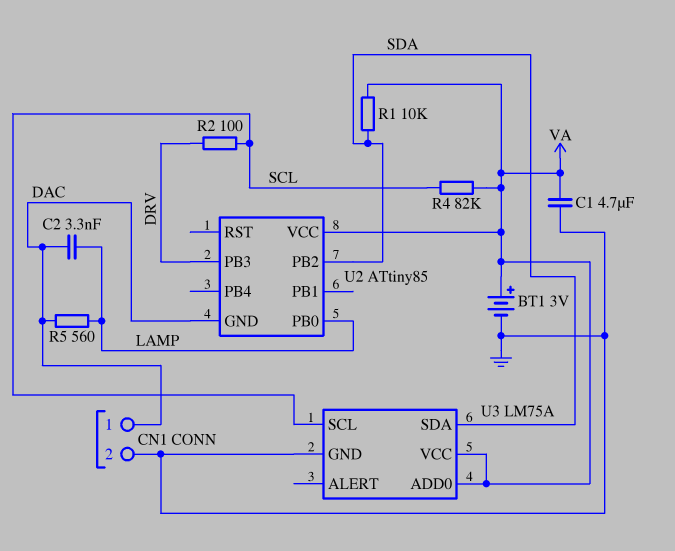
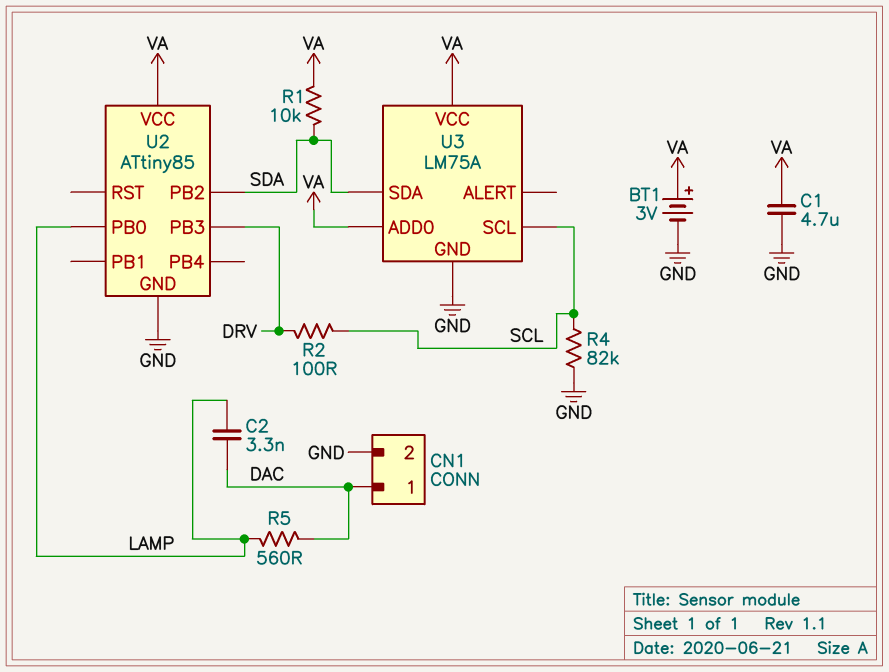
R4: 82k (SCL, VA) -> 82k (GND, SCL)
U2 pin GND: DAC -> GND

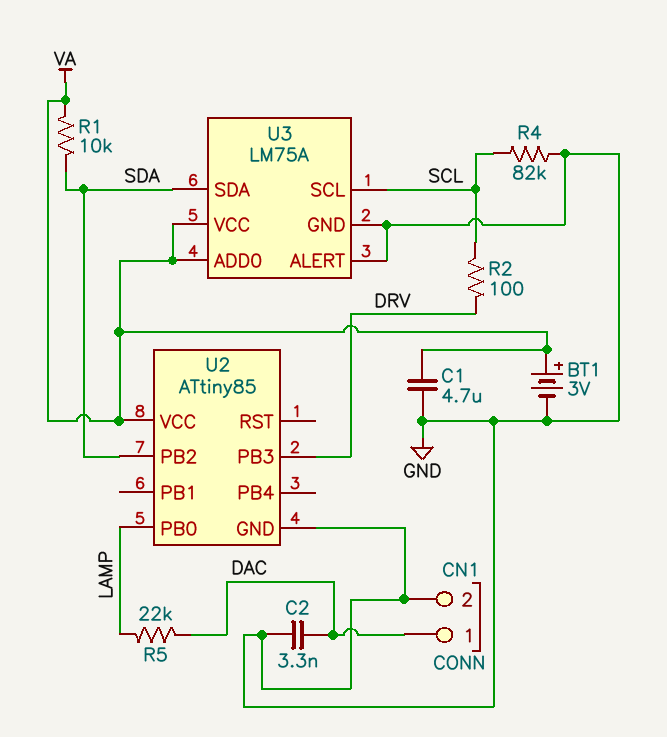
C2: 3.3nF (DAC, LAMP) -> 3.3nF (DAC, GND)
R5: 560 (DAC, LAMP) -> 22k (DAC, LAMP)
U3 pin ALERT: none -> GND

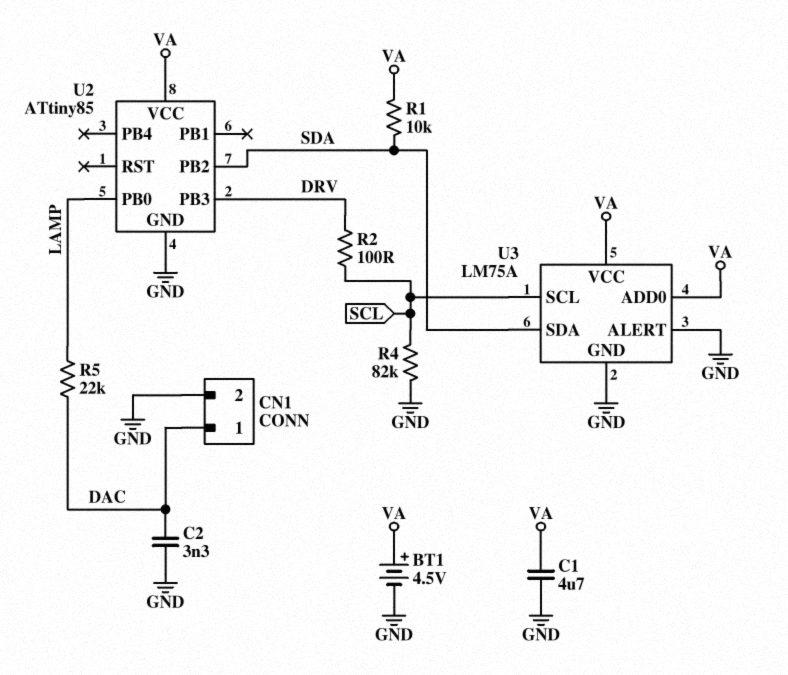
BT1: 3V (plus VA, minus GND) -> 4.5V (plus VA, minus GND)

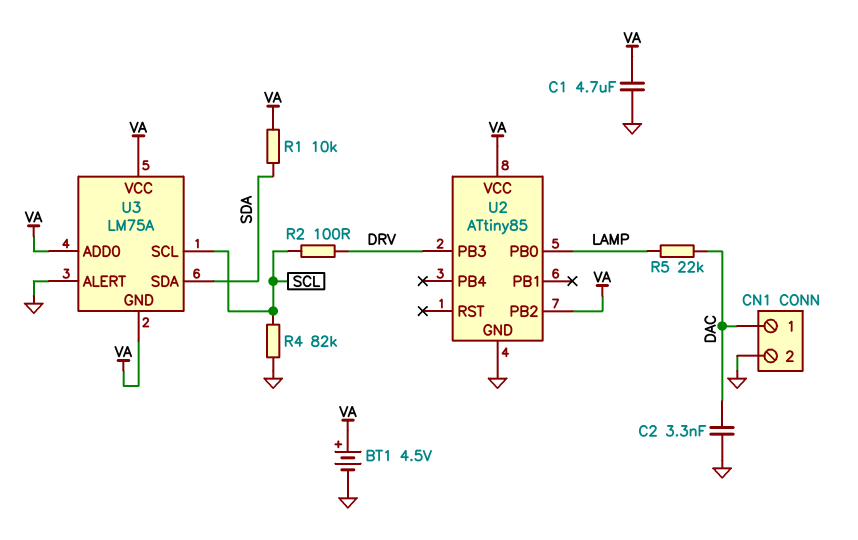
U2 pin PB2: SDA -> VA
U3 pin GND: GND -> VA

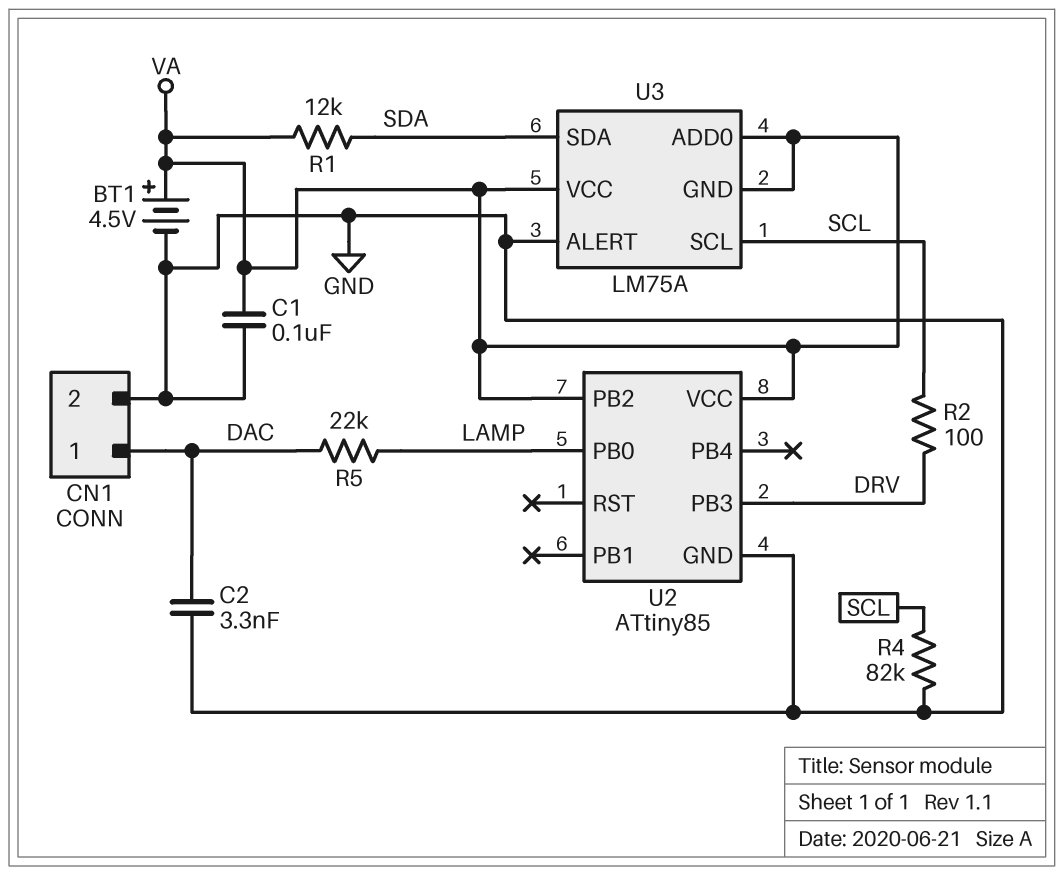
C1: 4.7uF (GND, VA) -> 100nF (GND, VA)
R1: 10k (SDA, VA) -> 12k (SDA, VA)

